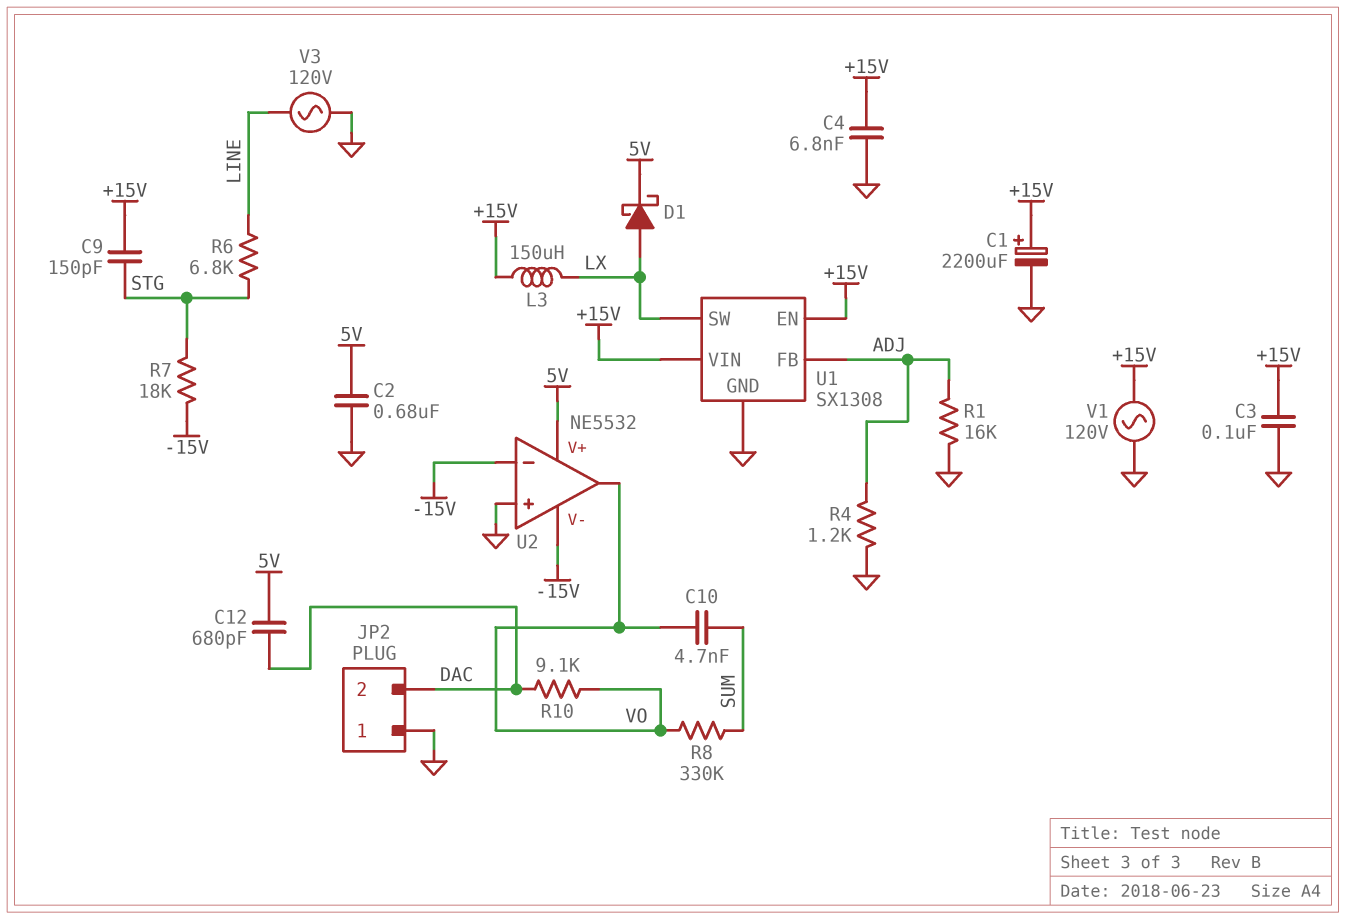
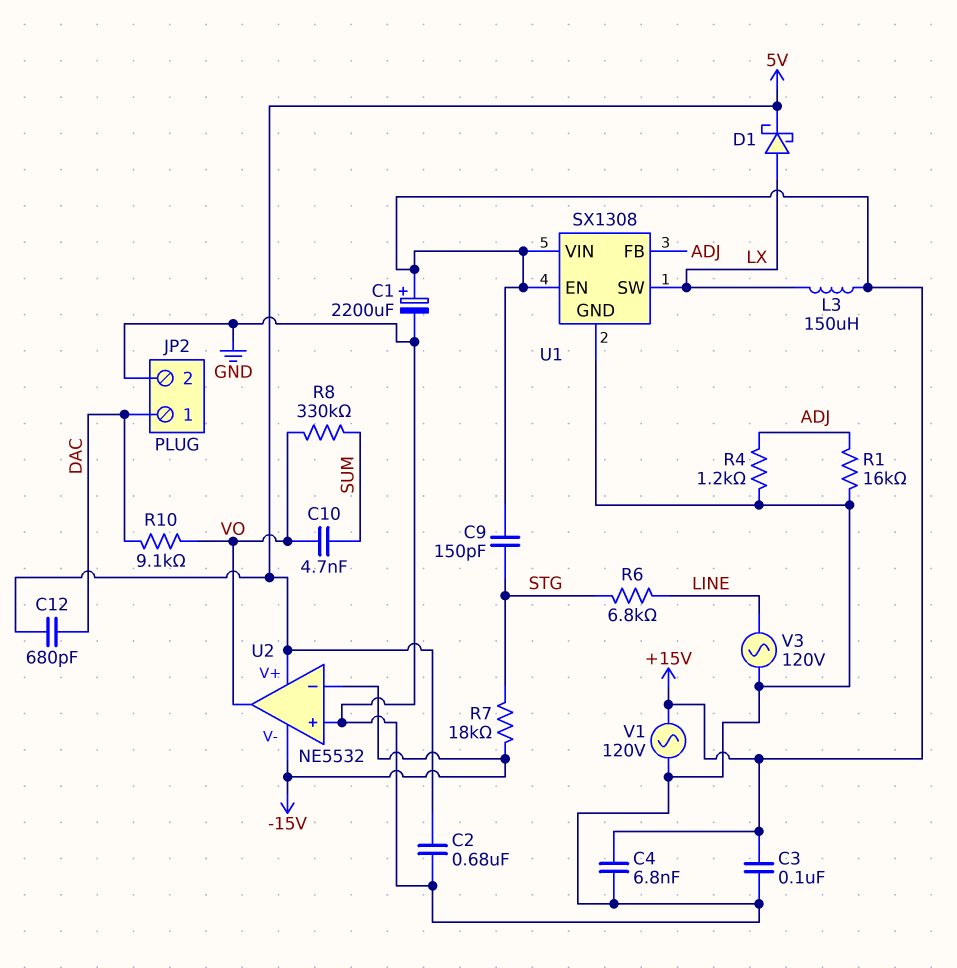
JP2 pin 1: GND -> DAC
JP2 pin 2: DAC -> GND

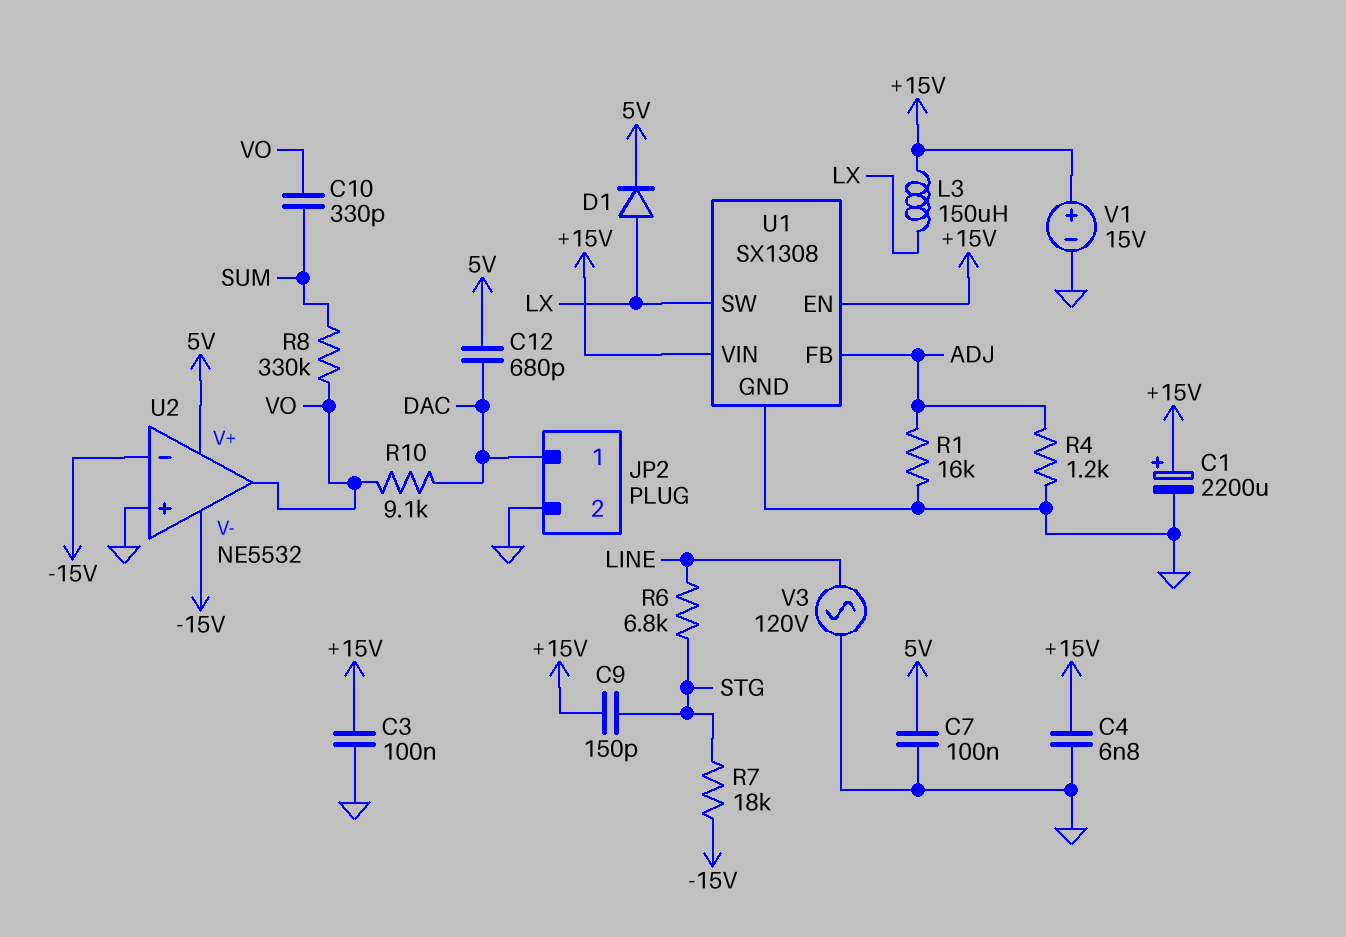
C2: 680nF (5V, GND) -> none
C7: none -> 100nF (5V, GND)
C10: 4.7nF (SUM, VO) -> 330pF (SUM, VO)
D1: schottky (A LX, K 5V) -> diode (A LX, K 5V)
V1: AC 120V (+15V, GND) -> 15V (plus +15V, minus GND)

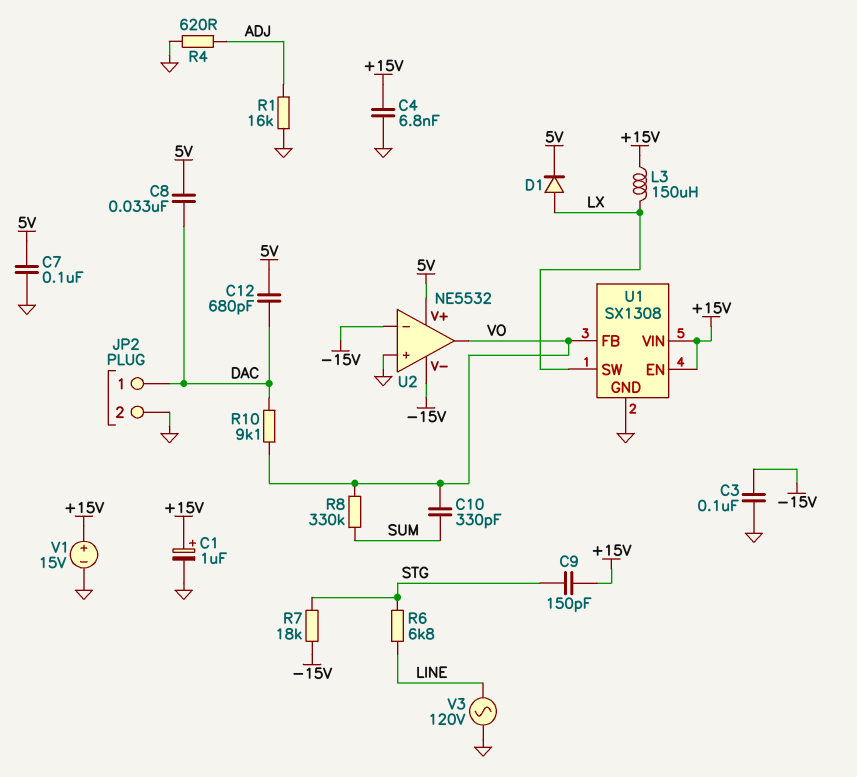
C1: 2200uF (plus +15V, minus GND) -> 1uF (plus +15V, minus GND)
C3: 100nF (+15V, GND) -> 100nF (-15V, GND)
C8: none -> 33nF (5V, DAC)
R4: 1.2k (ADJ, GND) -> 620 (ADJ, GND)
U1 pin FB: ADJ -> VO

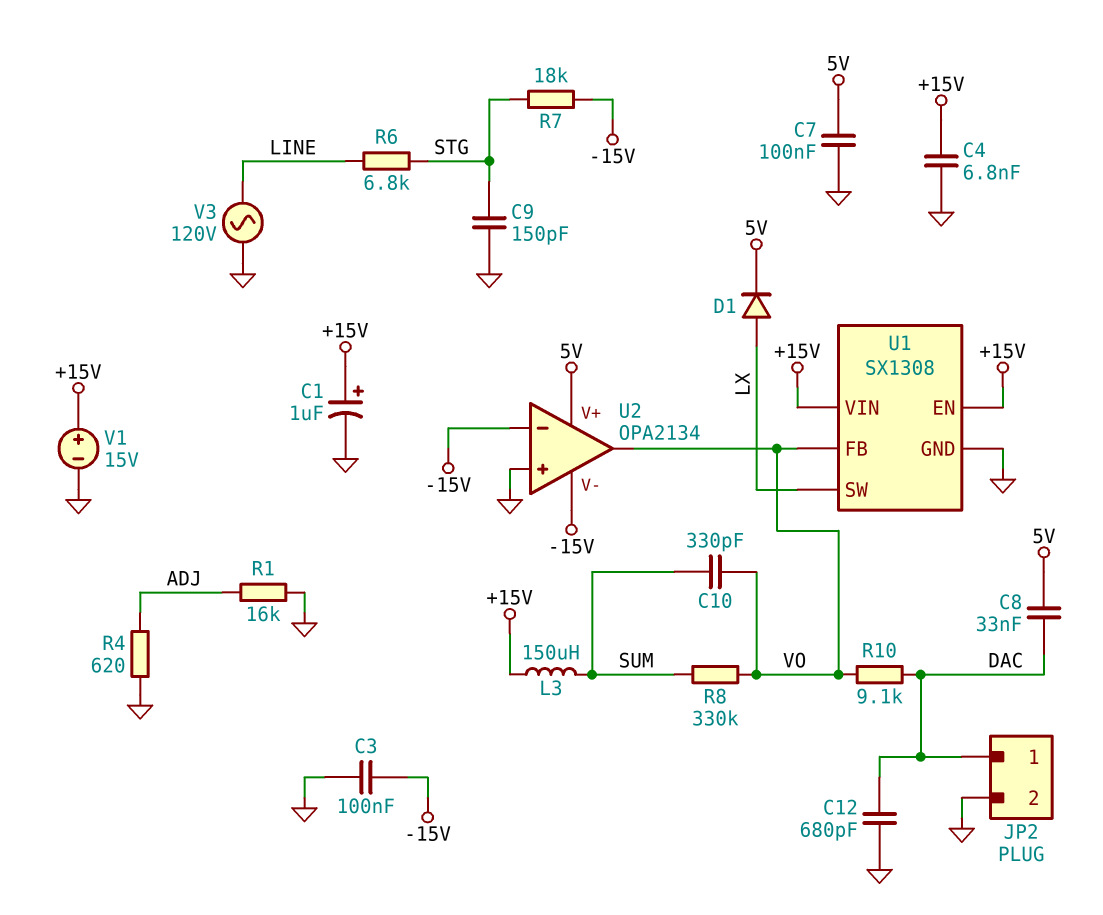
C9: 150pF (+15V, STG) -> 150pF (GND, STG)
C12: 680pF (5V, DAC) -> 680pF (DAC, GND)
L3: 150uH (+15V, LX) -> 150uH (+15V, SUM)
U2: NE5532 -> OPA2134

